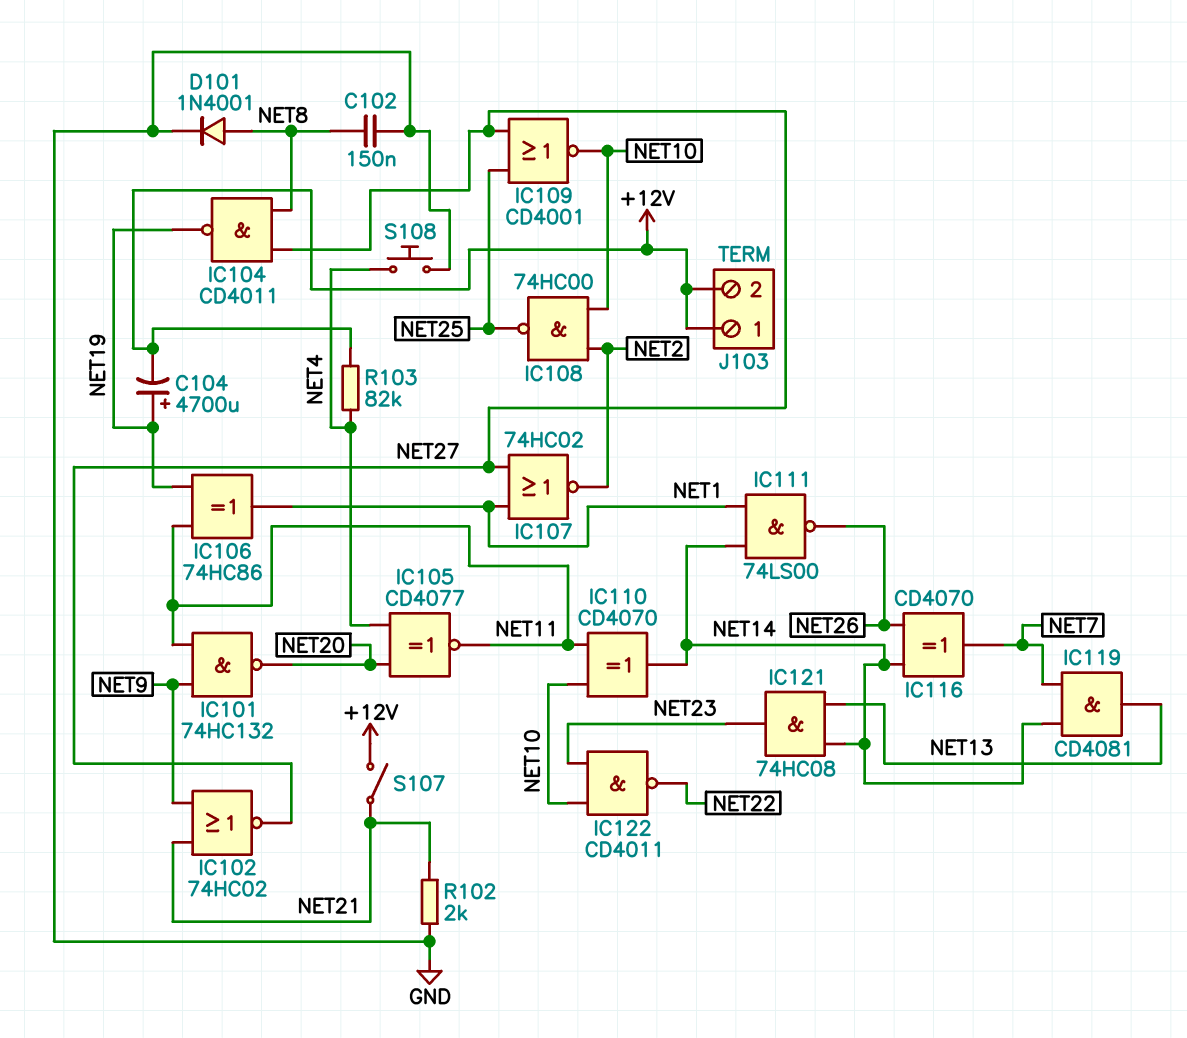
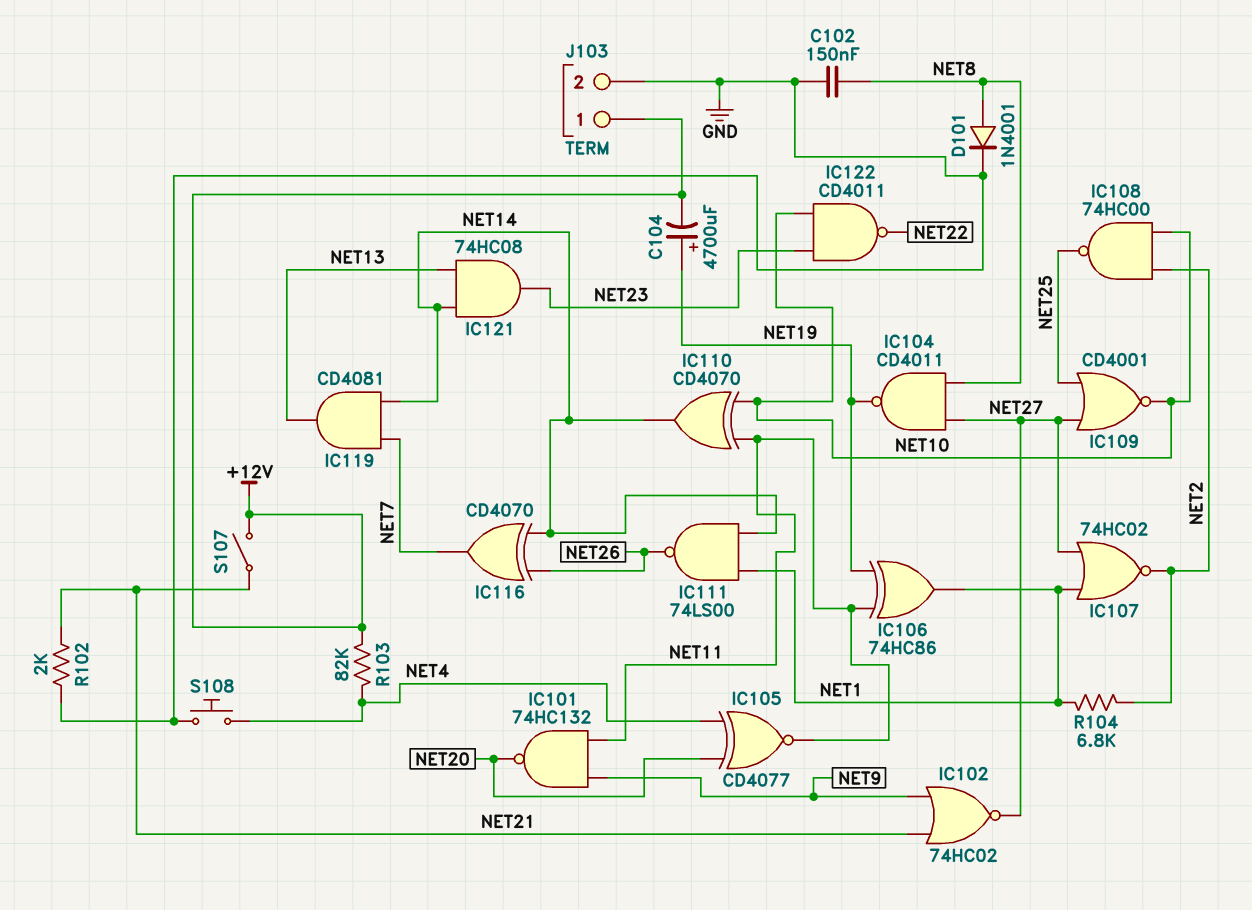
J103 pin 2: +12V -> GND
R104: none -> 6.8k (NET1, NET2)

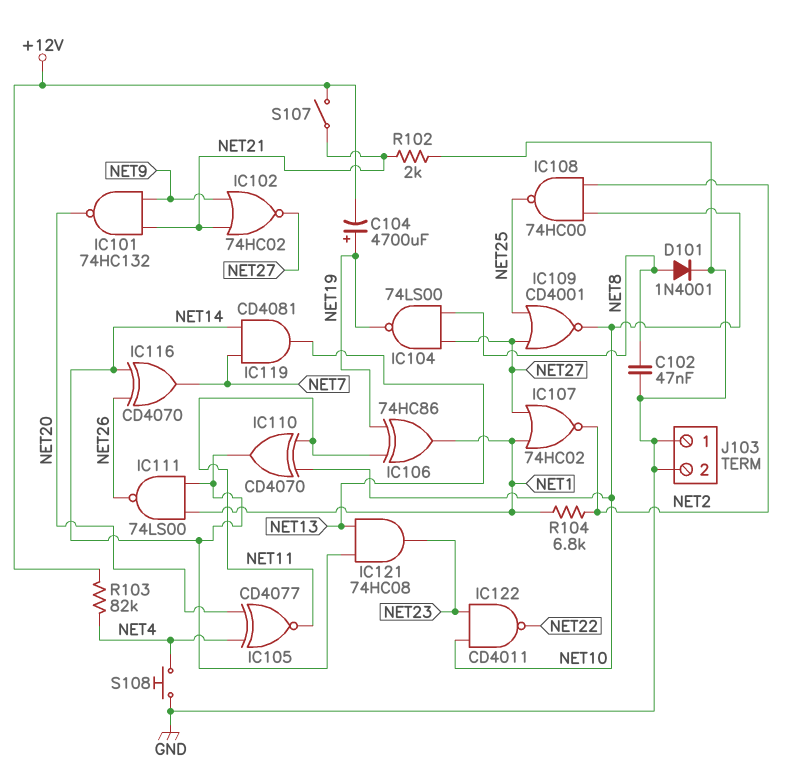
C102: 150nF (GND, NET8) -> 47nF (GND, NET8)
IC101: NAND 74HC132 (in NET9, in NET11, out NET20) -> NAND 74HC132 (in NET9, in NET21, out NET20)
IC104: NAND CD4011 (in NET8, in NET27, out NET19) -> NAND 74LS00 (in NET8, in NET27, out NET19)
J103 pin 1: +12V -> GND

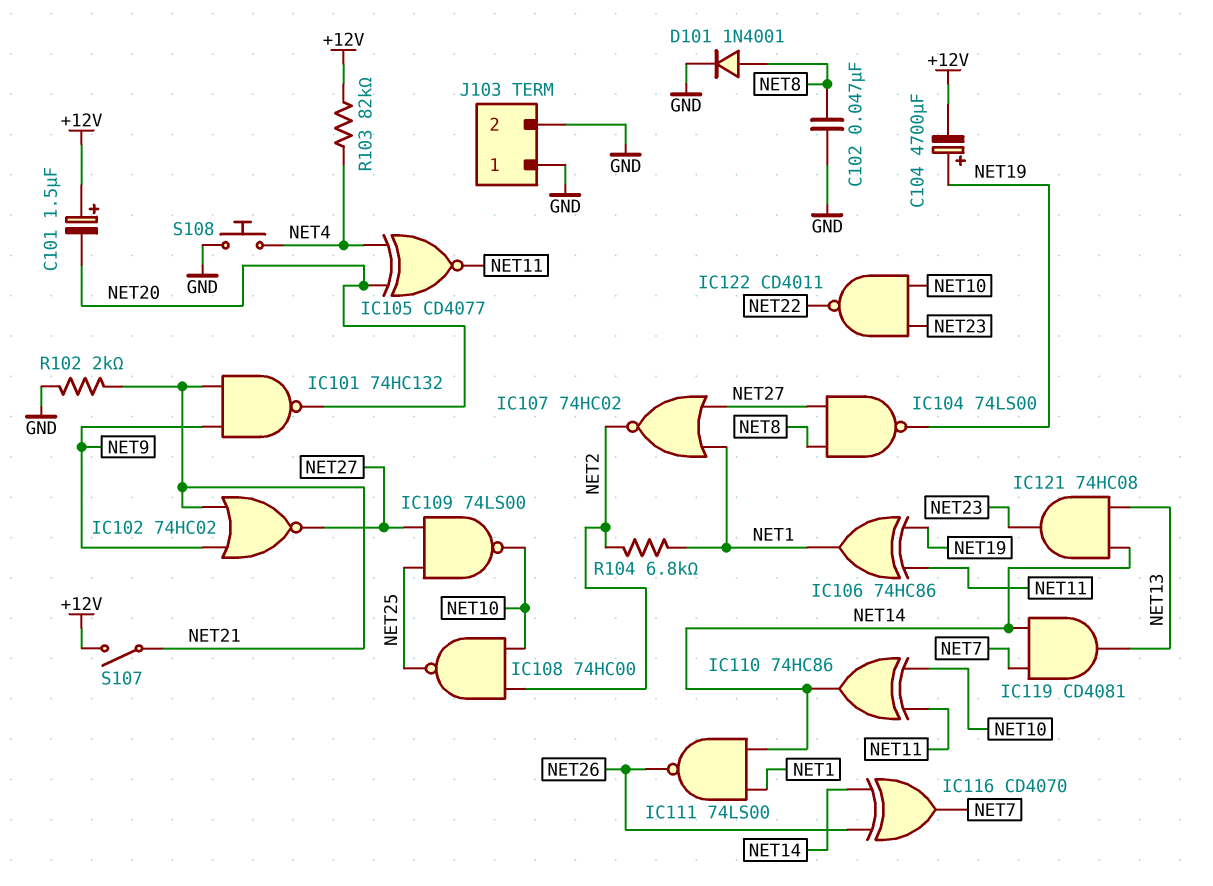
C101: none -> 1.5uF (plus +12V, minus NET20)
IC109: NOR CD4001 (in NET25, in NET27, out NET10) -> NAND 74LS00 (in NET25, in NET27, out NET10)
IC110: XOR CD4070 (in NET10, in NET11, out NET14) -> XOR 74HC86 (in NET10, in NET11, out NET14)

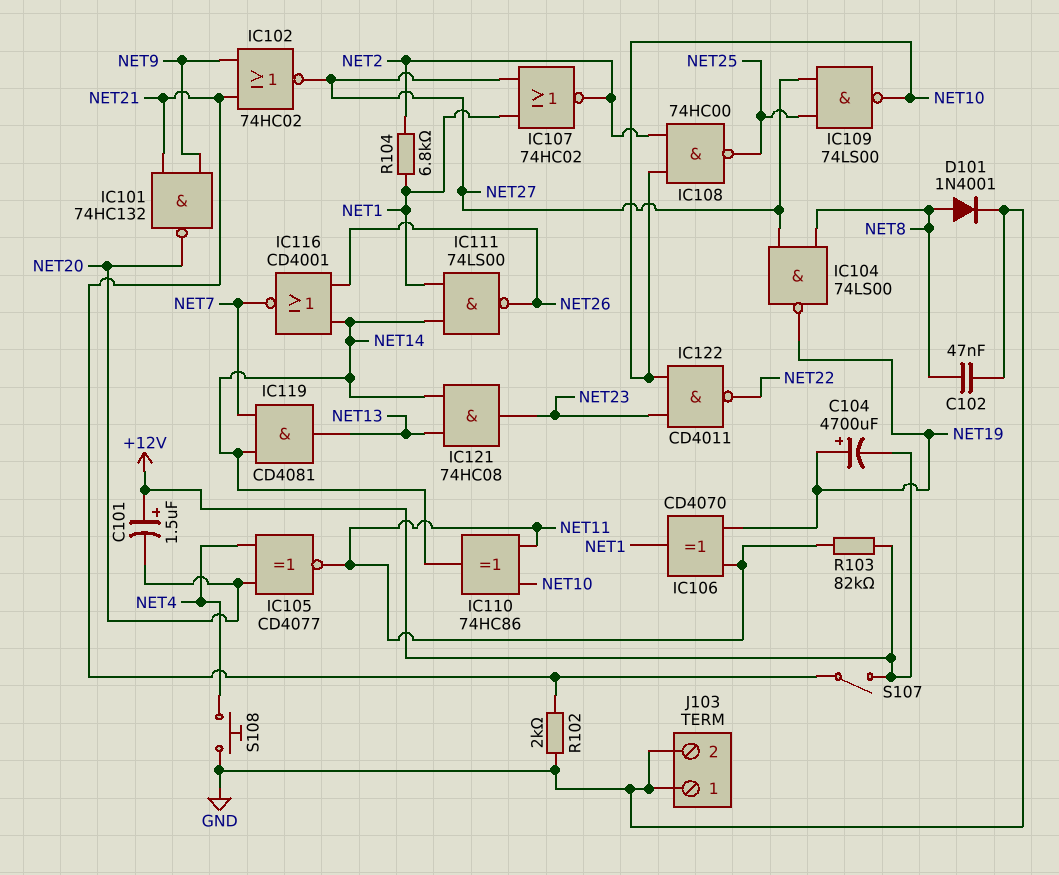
IC106: XOR 74HC86 (in NET11, in NET19, out NET1) -> XOR CD4070 (in NET11, in NET19, out NET1)
IC116: XOR CD4070 (in NET14, in NET26, out NET7) -> NOR CD4001 (in NET14, in NET26, out NET7)
R103: 82k (+12V, NET4) -> 82k (+12V, NET11)

